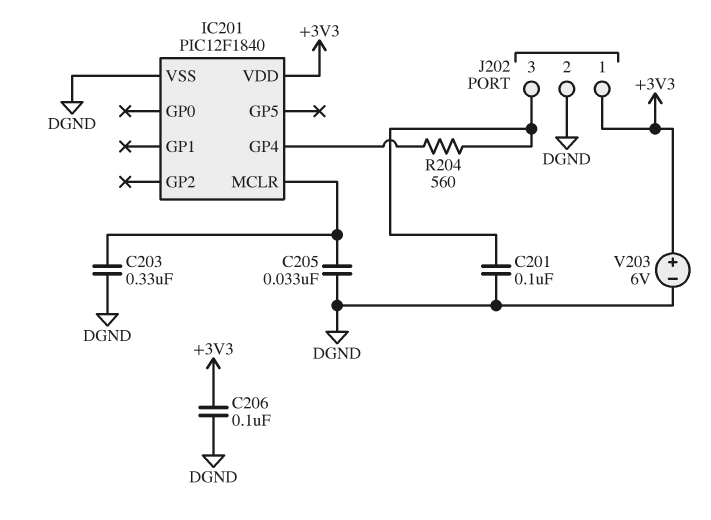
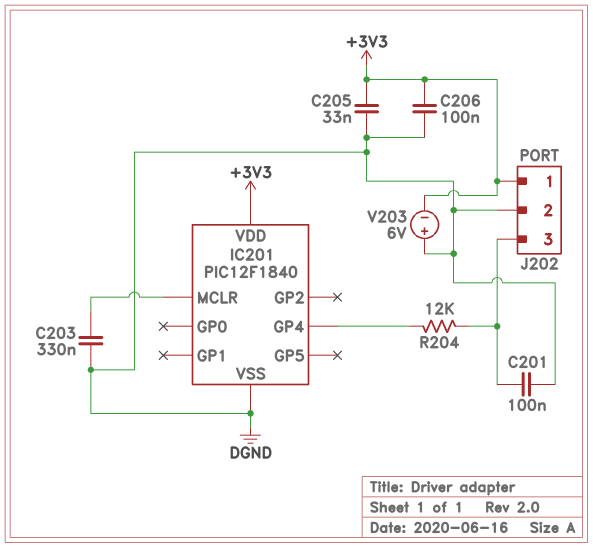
C205: 33nF (DGND, IC201/MCLR) -> 33nF (+3V3, DGND)
R204: 560 (IC201/GP4, J202/3) -> 12k (IC201/GP4, J202/3)
V203: 6V (plus +3V3, minus DGND) -> 6V (plus DGND, minus +3V3)

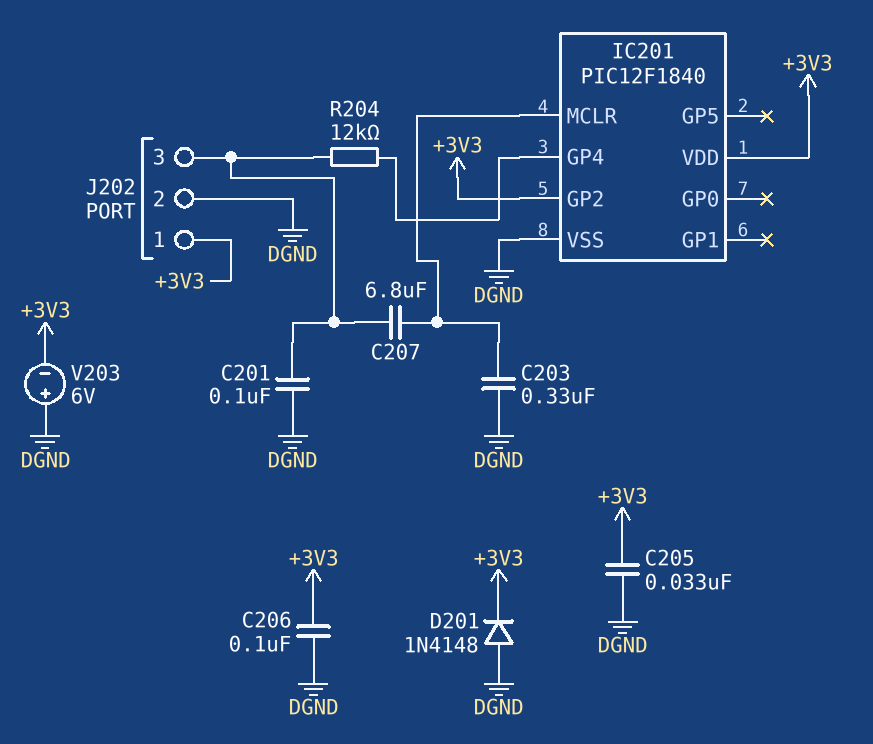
C207: none -> 6.8uF (IC201/MCLR, J202/3)
D201: none -> diode 1N4148 (A DGND, K +3V3)
IC201 pin GP2: none -> +3V3

